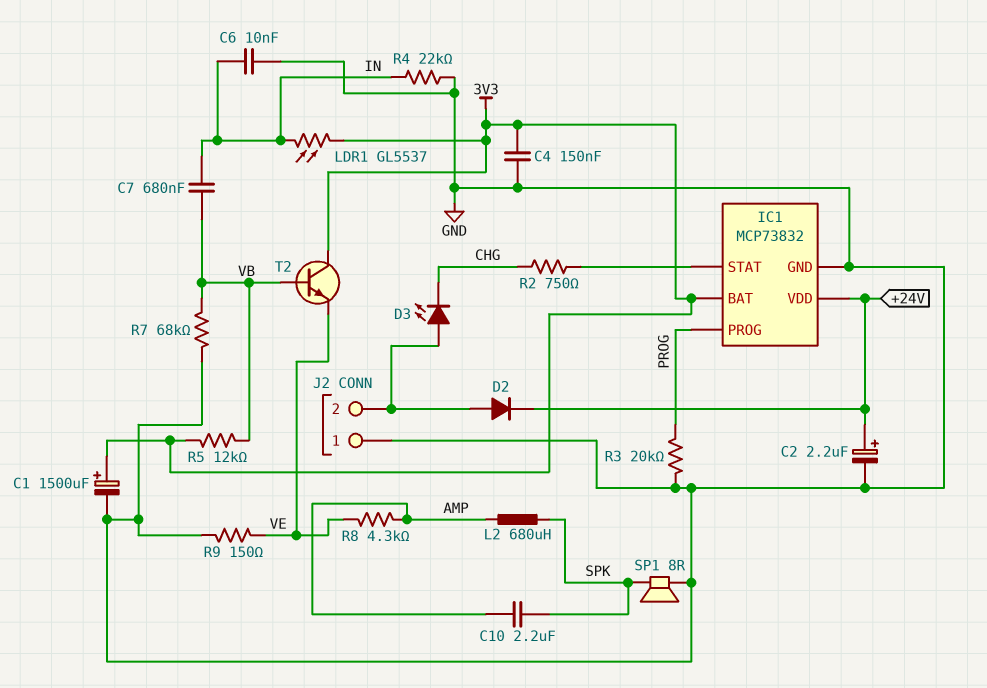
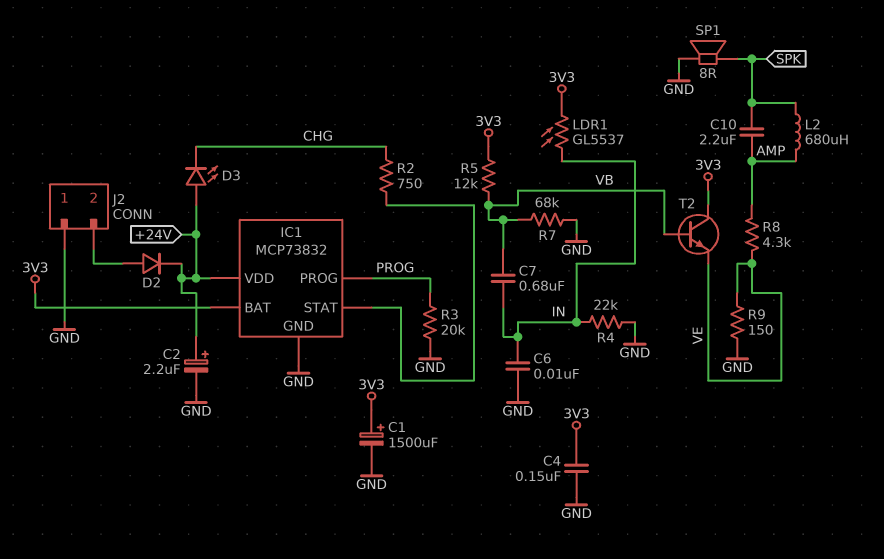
D3: LED (A J2/2, K CHG) -> LED (A +24V, K CHG)

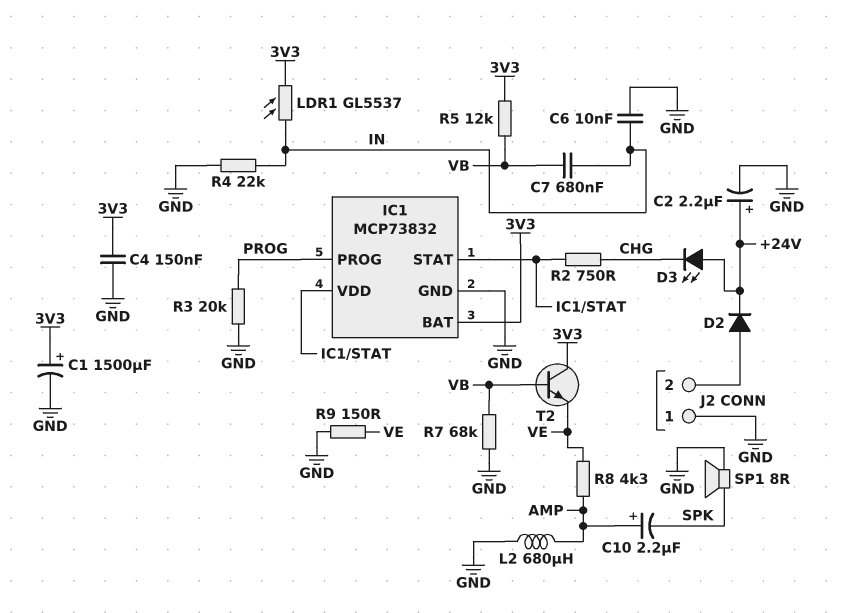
C10: 2.2uF (AMP, SPK) -> 2.2uF (plus AMP, minus SPK)
IC1 pin VDD: +24V -> IC1/STAT
L2: 680uH (AMP, SPK) -> 680uH (AMP, GND)

